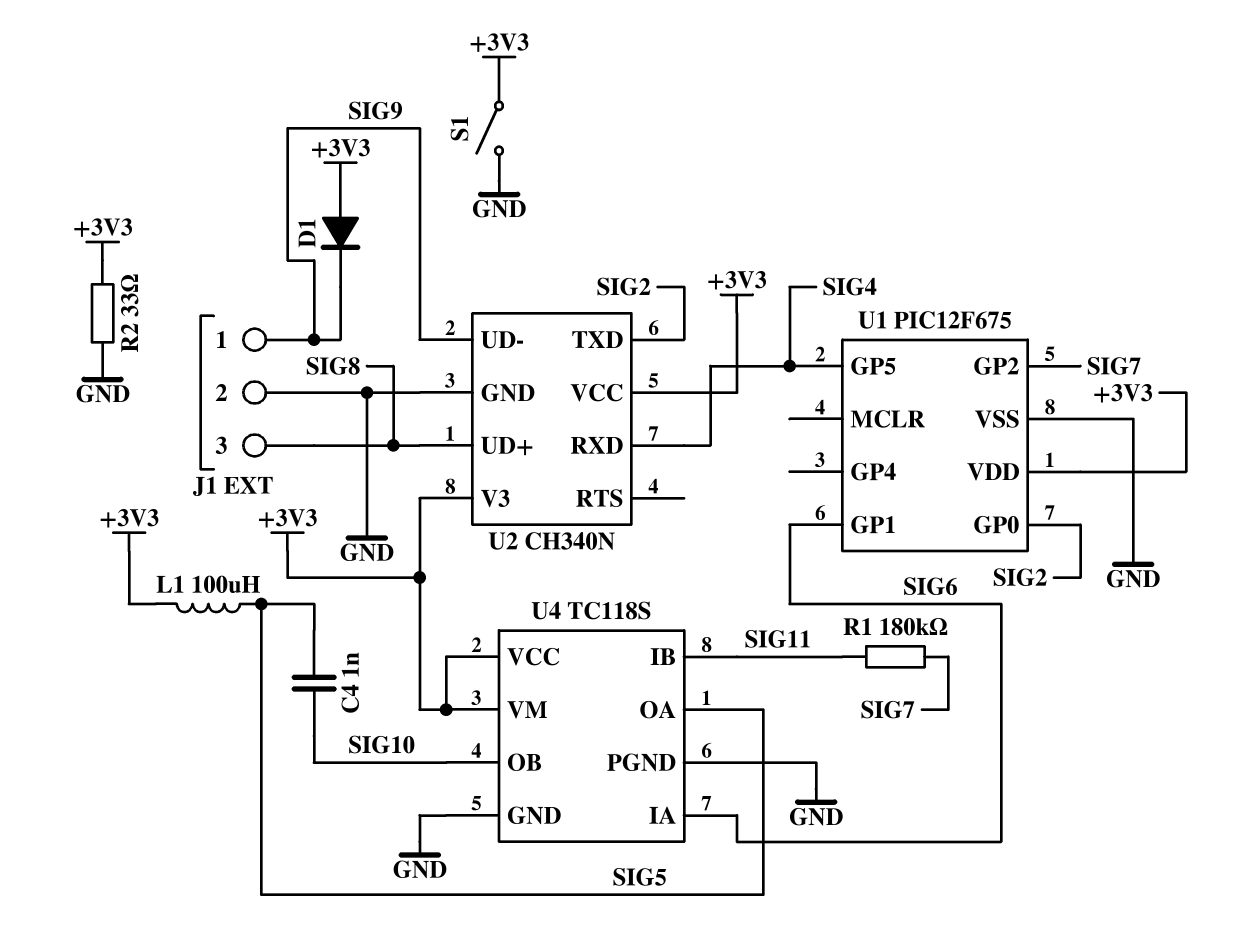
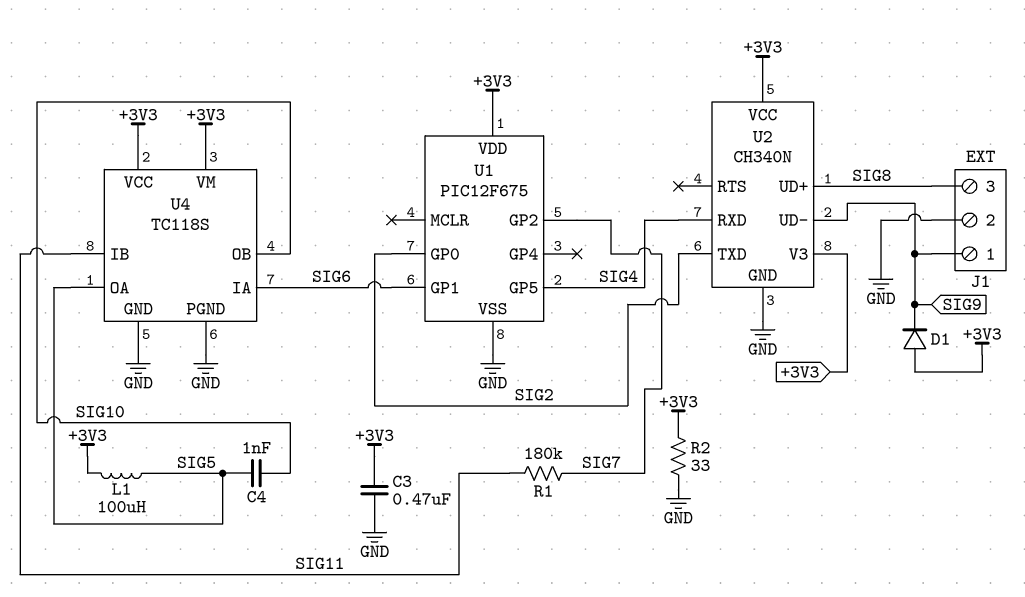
C3: none -> 470nF (+3V3, GND)
S1: switch (+3V3, GND) -> none

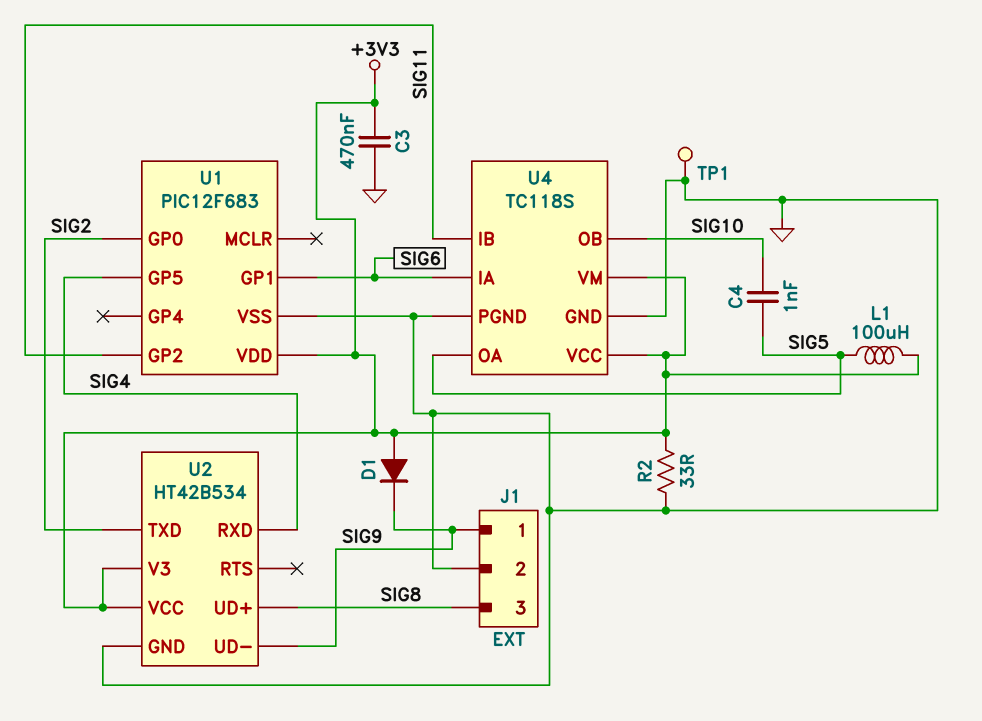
R1: 180k (SIG7, SIG11) -> none
TP1: none -> test point (GND)
U1: PIC12F675 -> PIC12F683
U1 pin GP2: SIG7 -> SIG11
U2: CH340N -> HT42B534

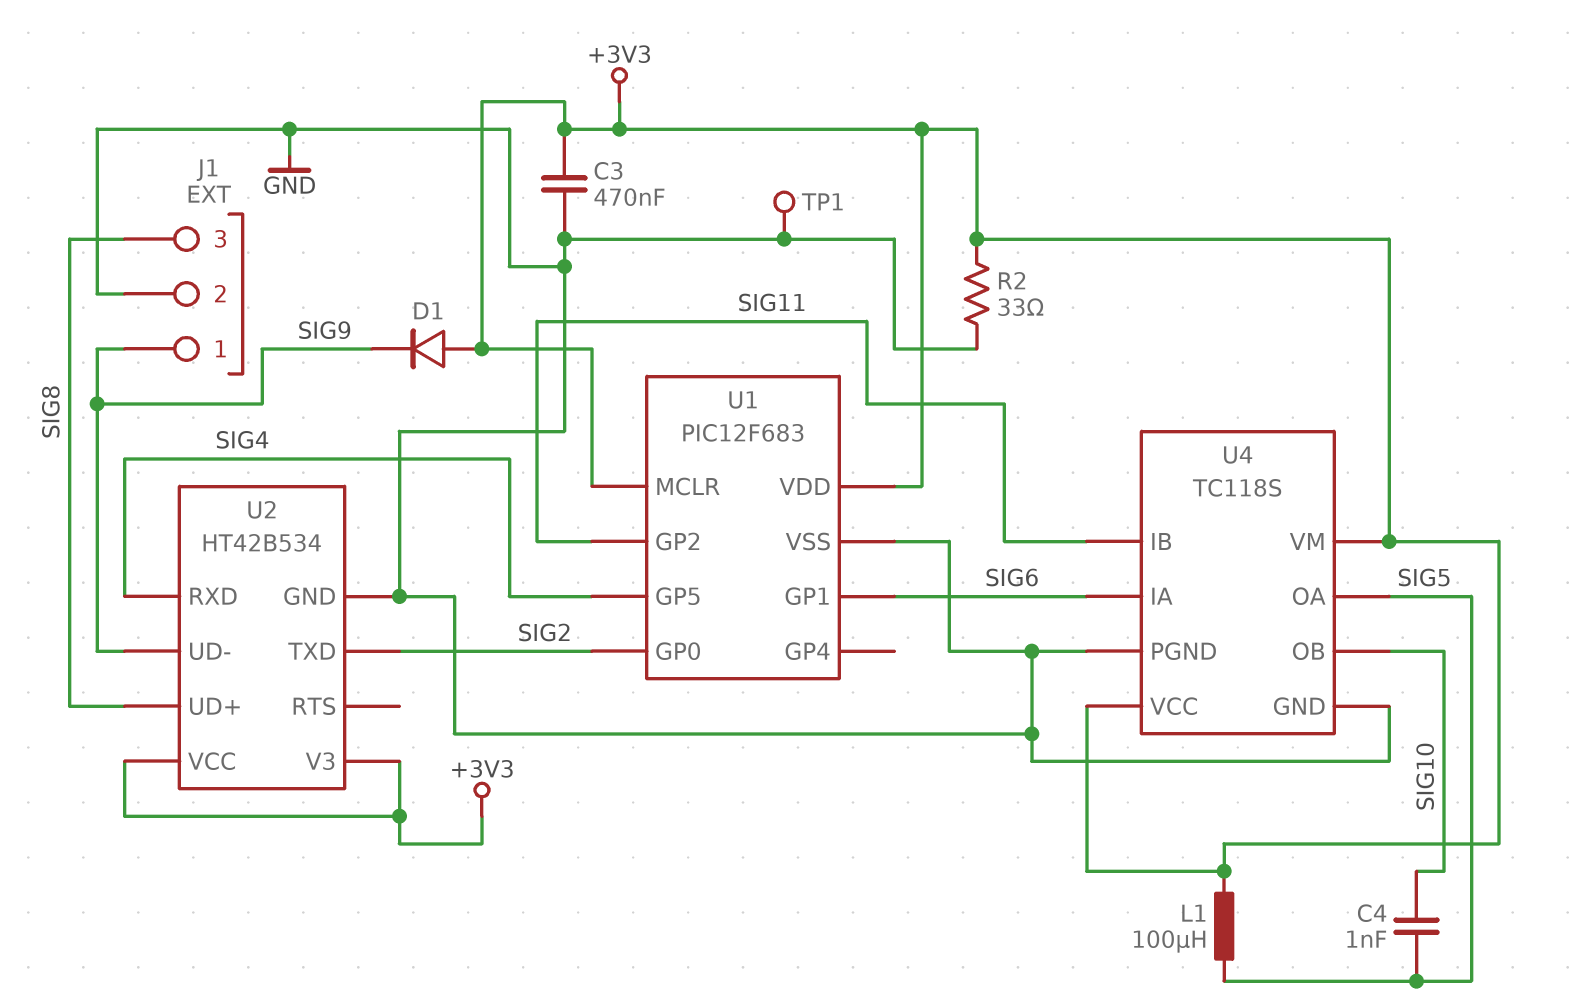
U1 pin MCLR: none -> +3V3

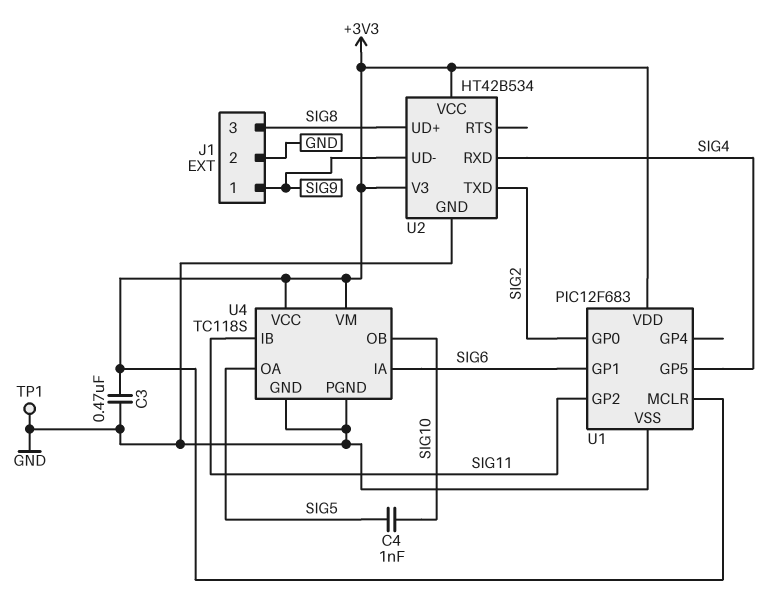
D1: diode (A +3V3, K SIG9) -> none
L1: 100uH (+3V3, SIG5) -> none
R2: 33 (+3V3, GND) -> none

